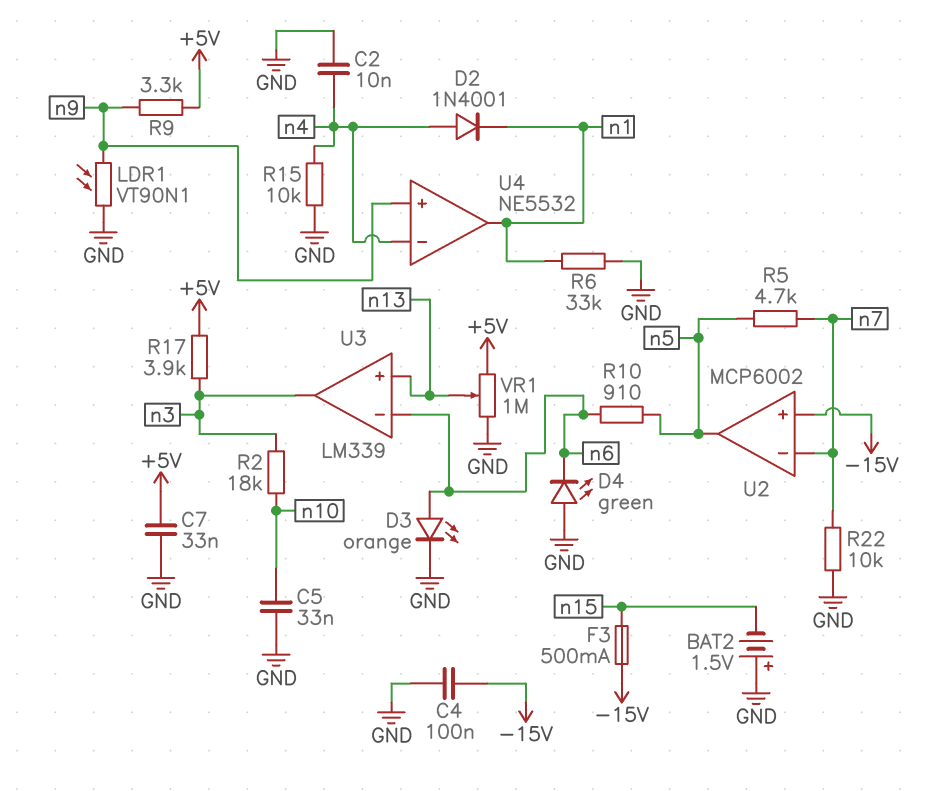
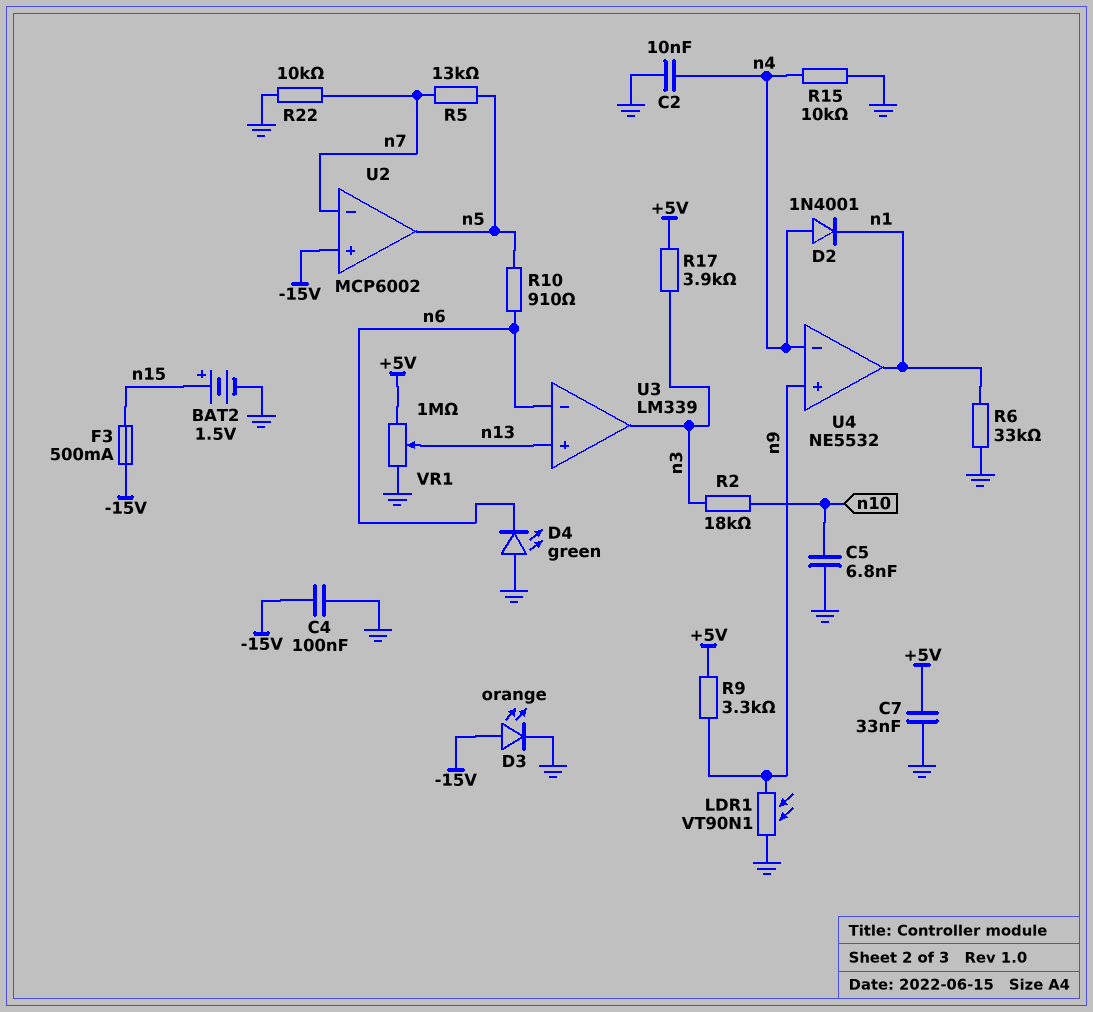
BAT2: 1.5V (plus GND, minus n15) -> 1.5V (plus n15, minus GND)
C5: 33nF (GND, n10) -> 6.8nF (GND, n10)
D3: LED orange (A n6, K GND) -> LED orange (A -15V, K GND)
R5: 4.7k (n5, n7) -> 13k (n5, n7)

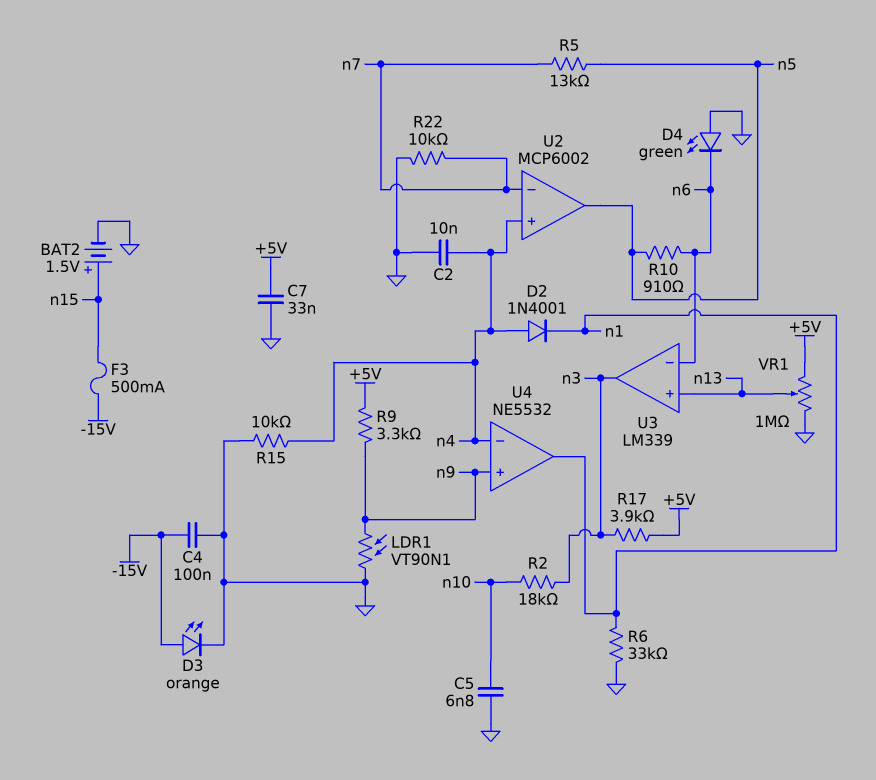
U2 pin in+: -15V -> n4

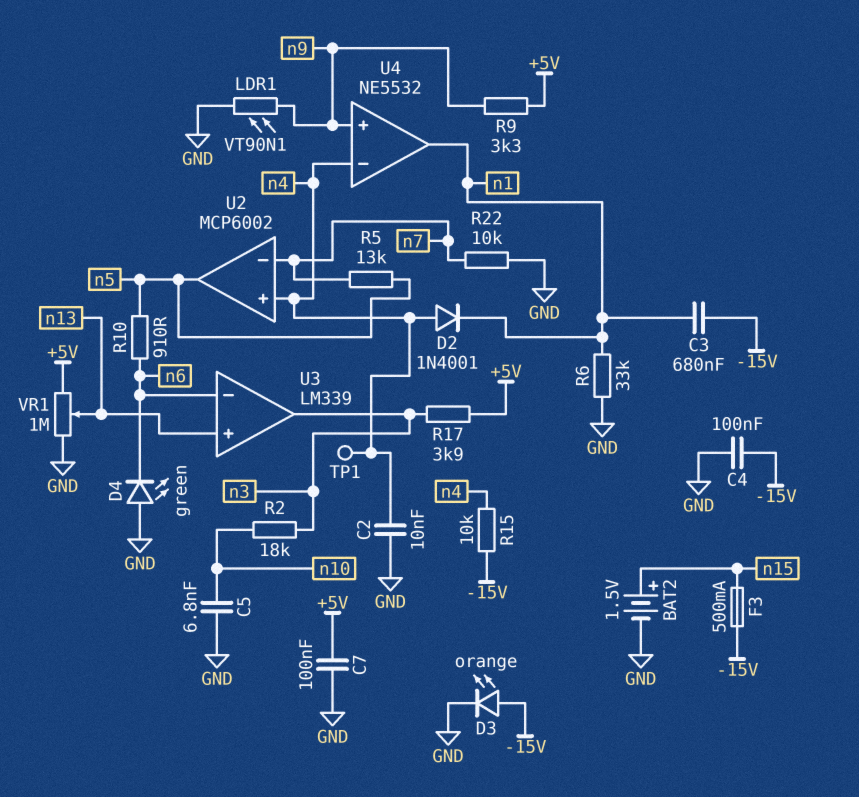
C3: none -> 680nF (-15V, n1)
C7: 33nF (+5V, GND) -> 100nF (+5V, GND)
R15: 10k (GND, n4) -> 10k (-15V, n4)
TP1: none -> test point (n4)

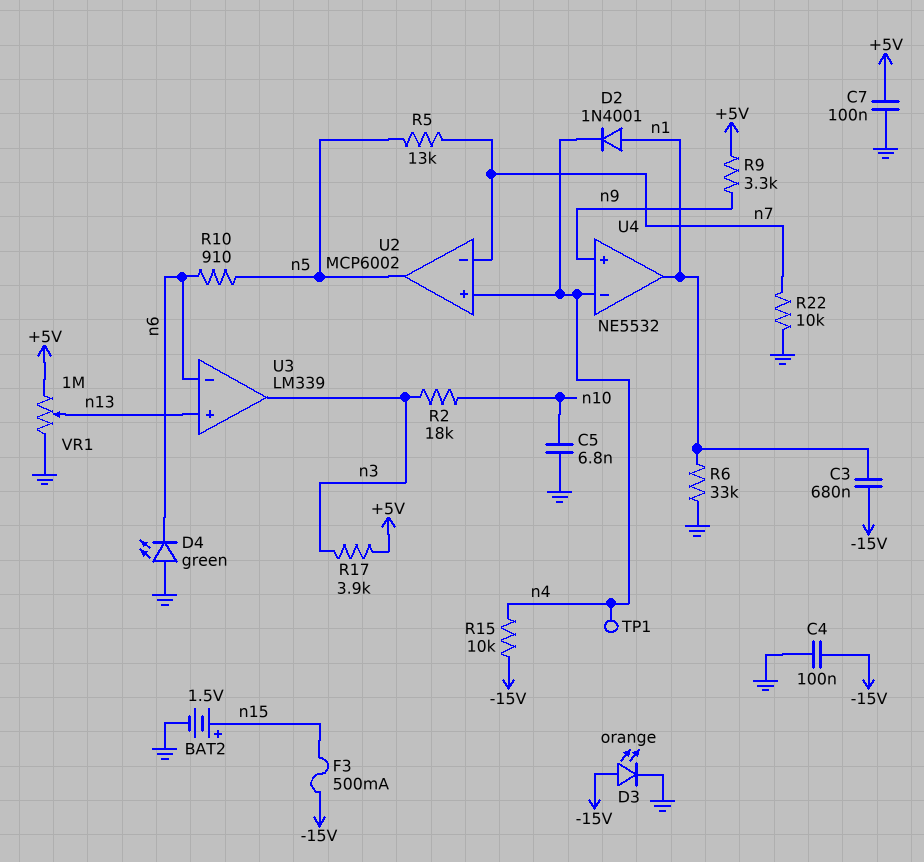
C2: 10nF (GND, n4) -> none
D2: diode 1N4001 (A n4, K n1) -> diode 1N4001 (A n1, K n4)
LDR1: VT90N1 (GND, n9) -> none

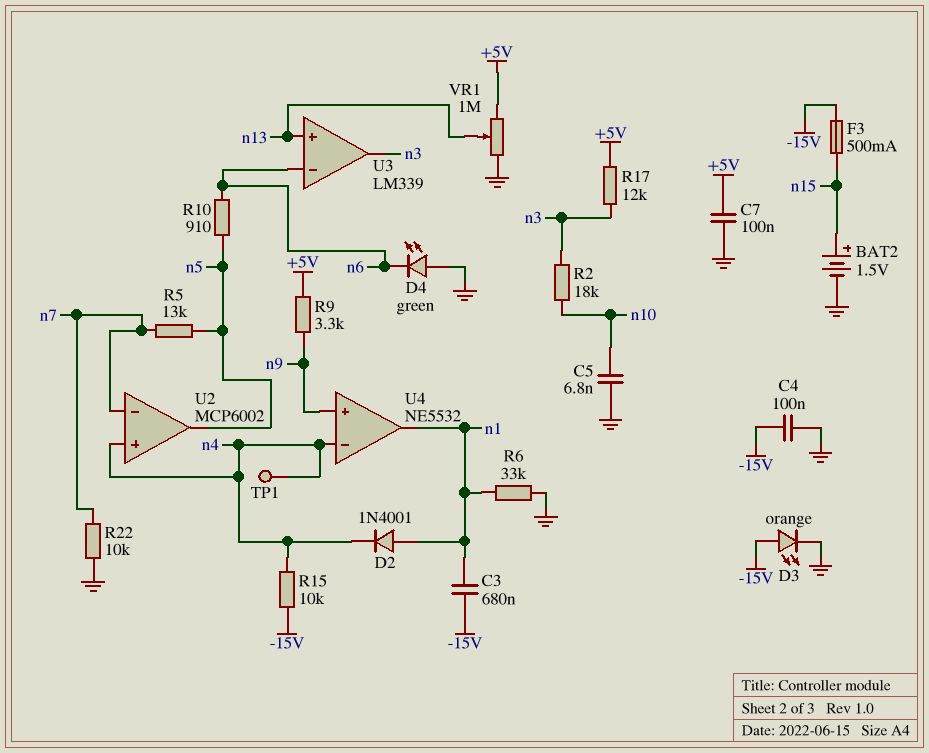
R17: 3.9k (+5V, n3) -> 12k (+5V, n3)

